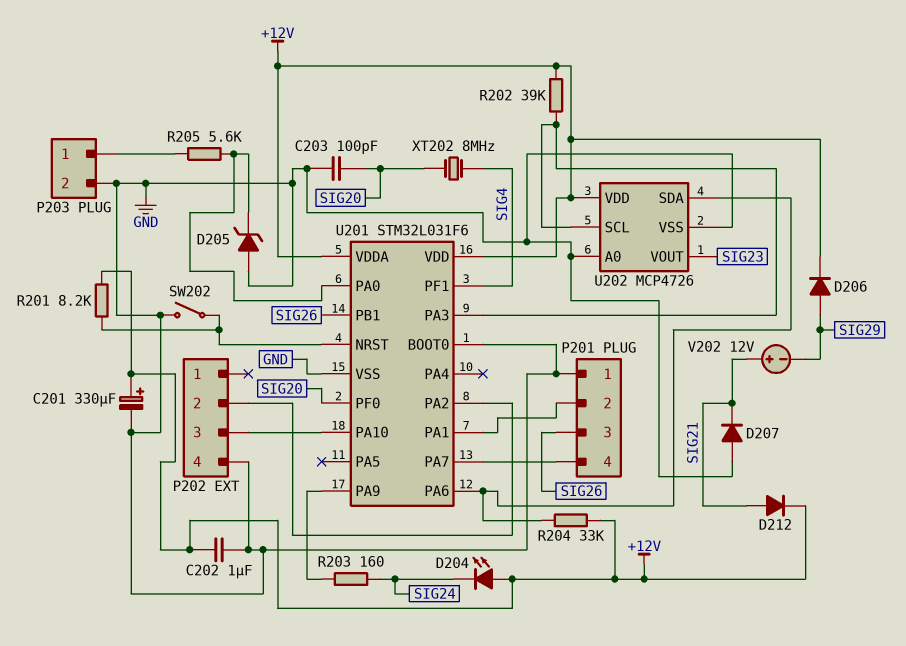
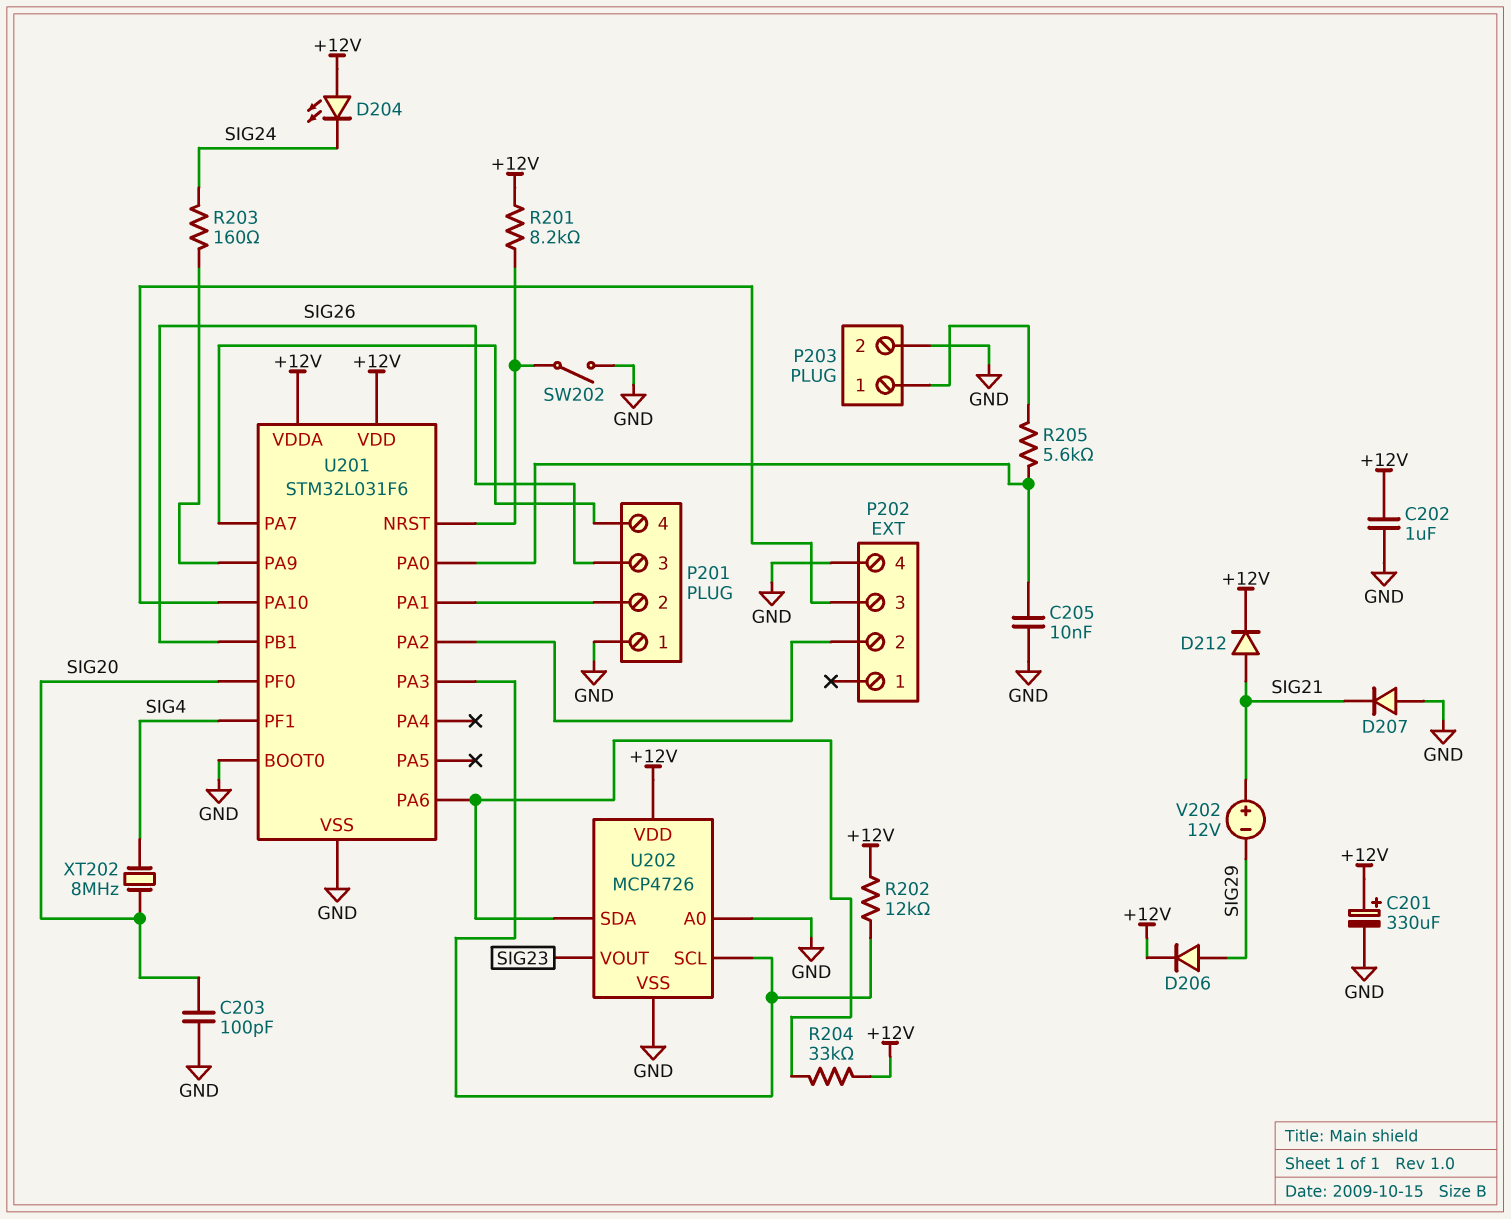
C205: none -> 10nF (GND, U201/PA0)
D205: zener (A GND, K U201/PA0) -> none
R202: 39k (+12V, U201/PA3) -> 12k (+12V, U201/PA3)

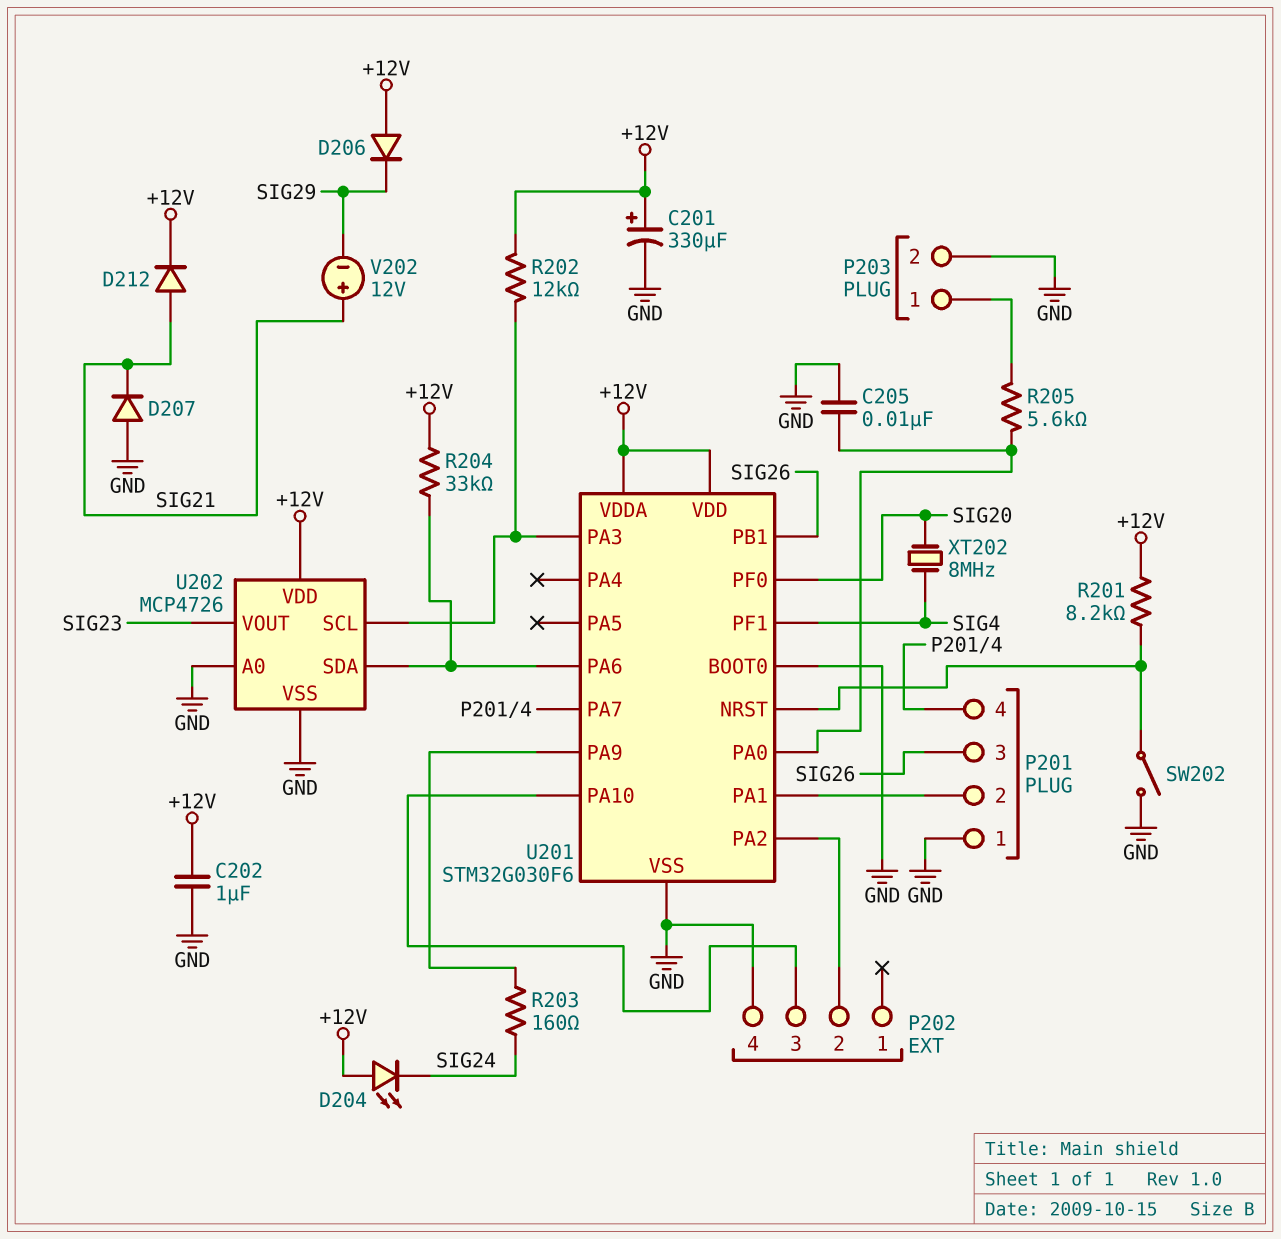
C203: 100pF (GND, SIG20) -> none
D206: diode (A SIG29, K +12V) -> diode (A +12V, K SIG29)
U201: STM32L031F6 -> STM32G030F6

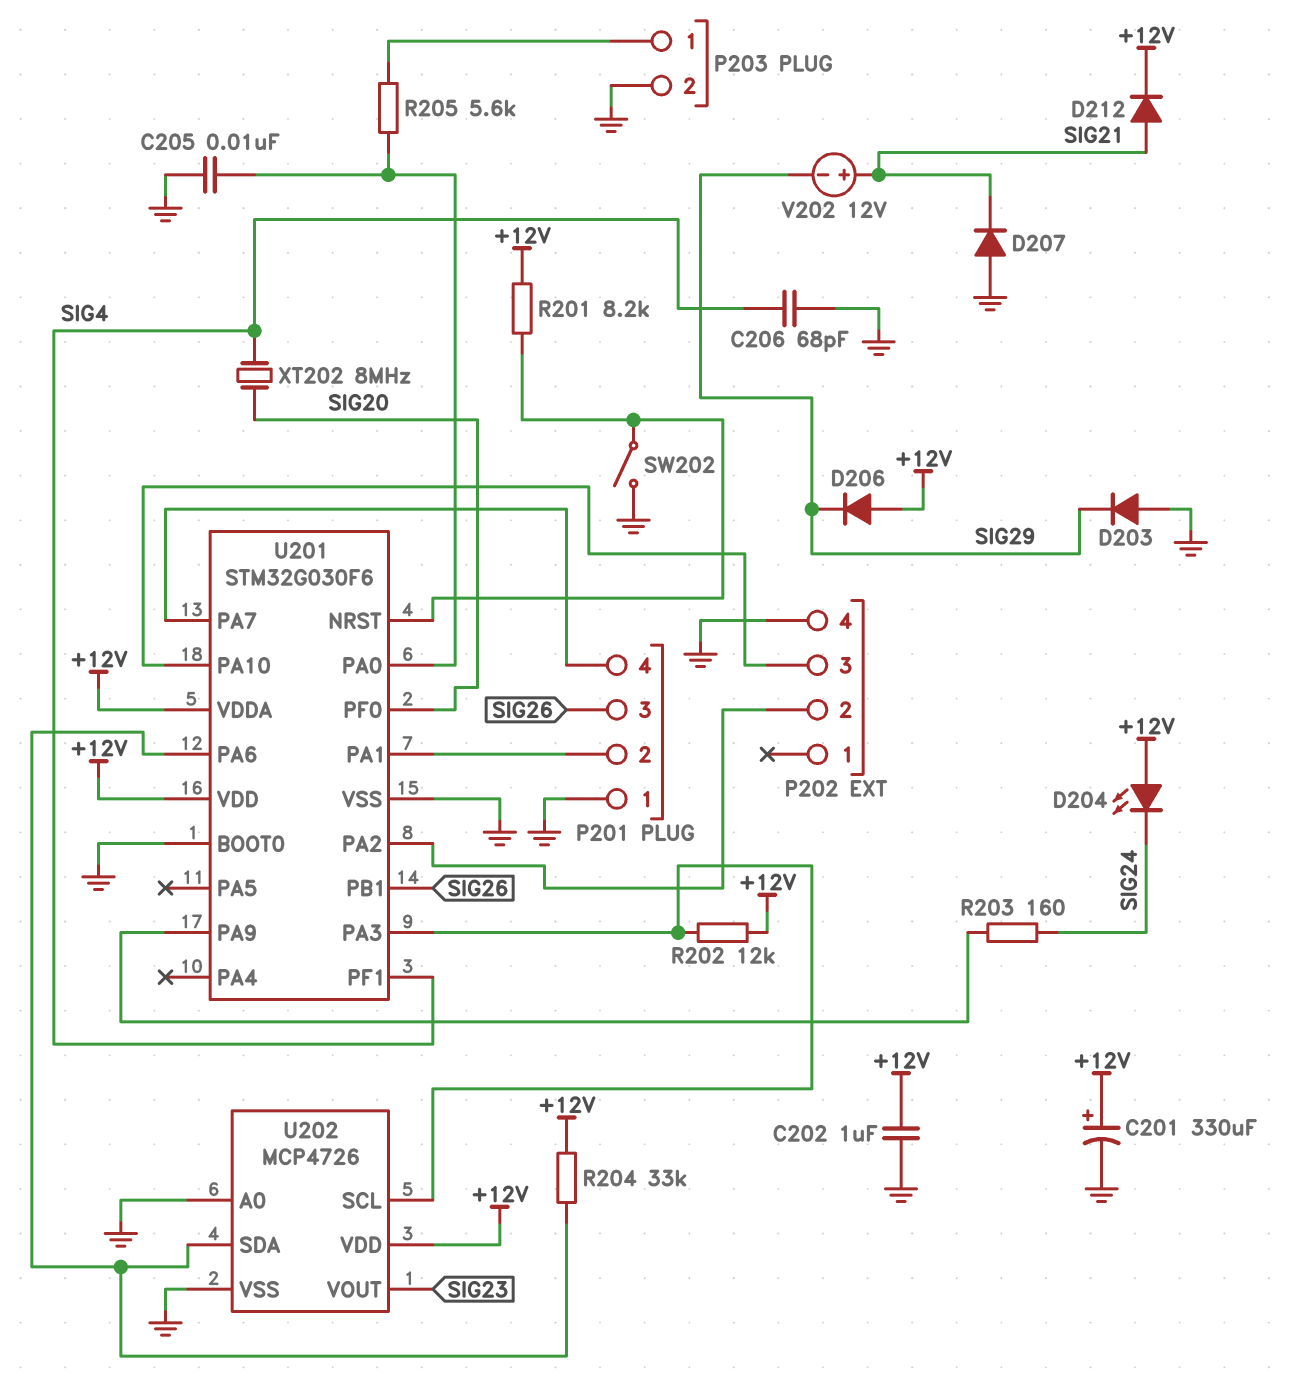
C206: none -> 68pF (GND, SIG4)
D203: none -> diode (A GND, K SIG29)

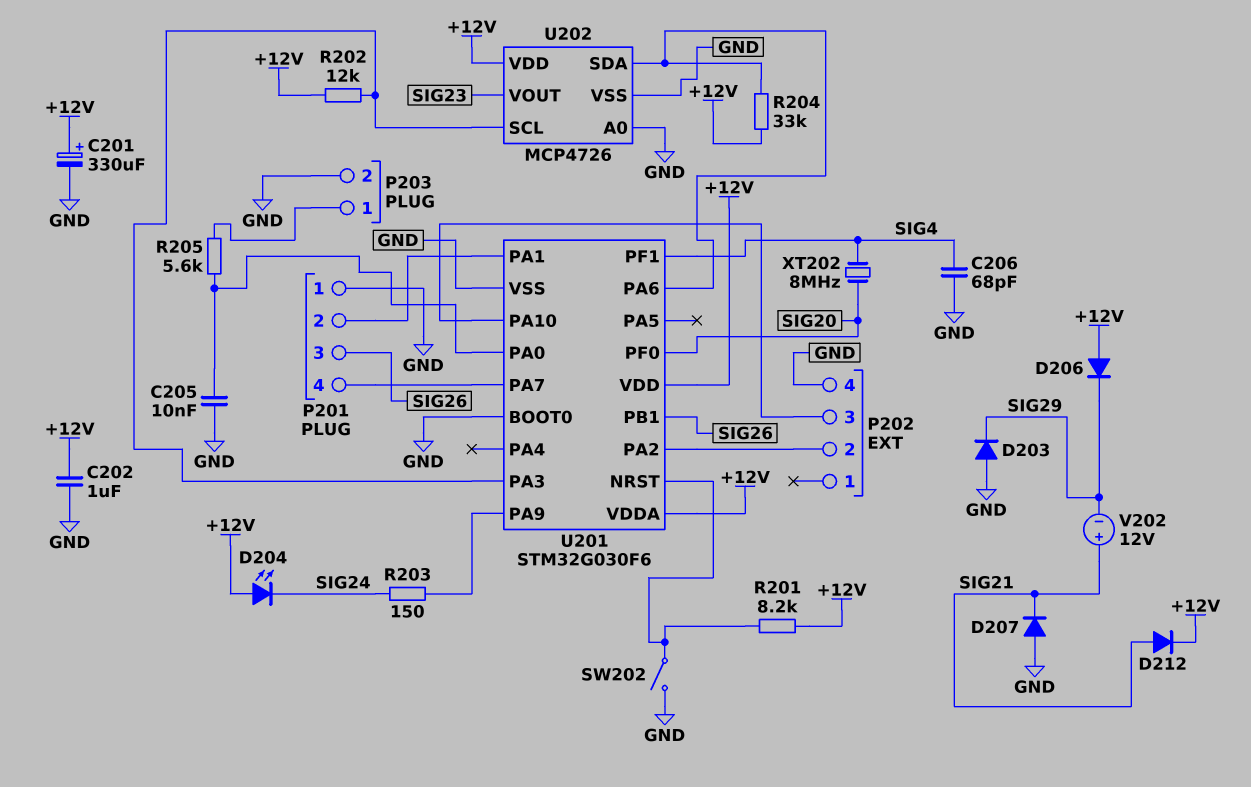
R203: 160 (SIG24, U201/PA9) -> 150 (SIG24, U201/PA9)

